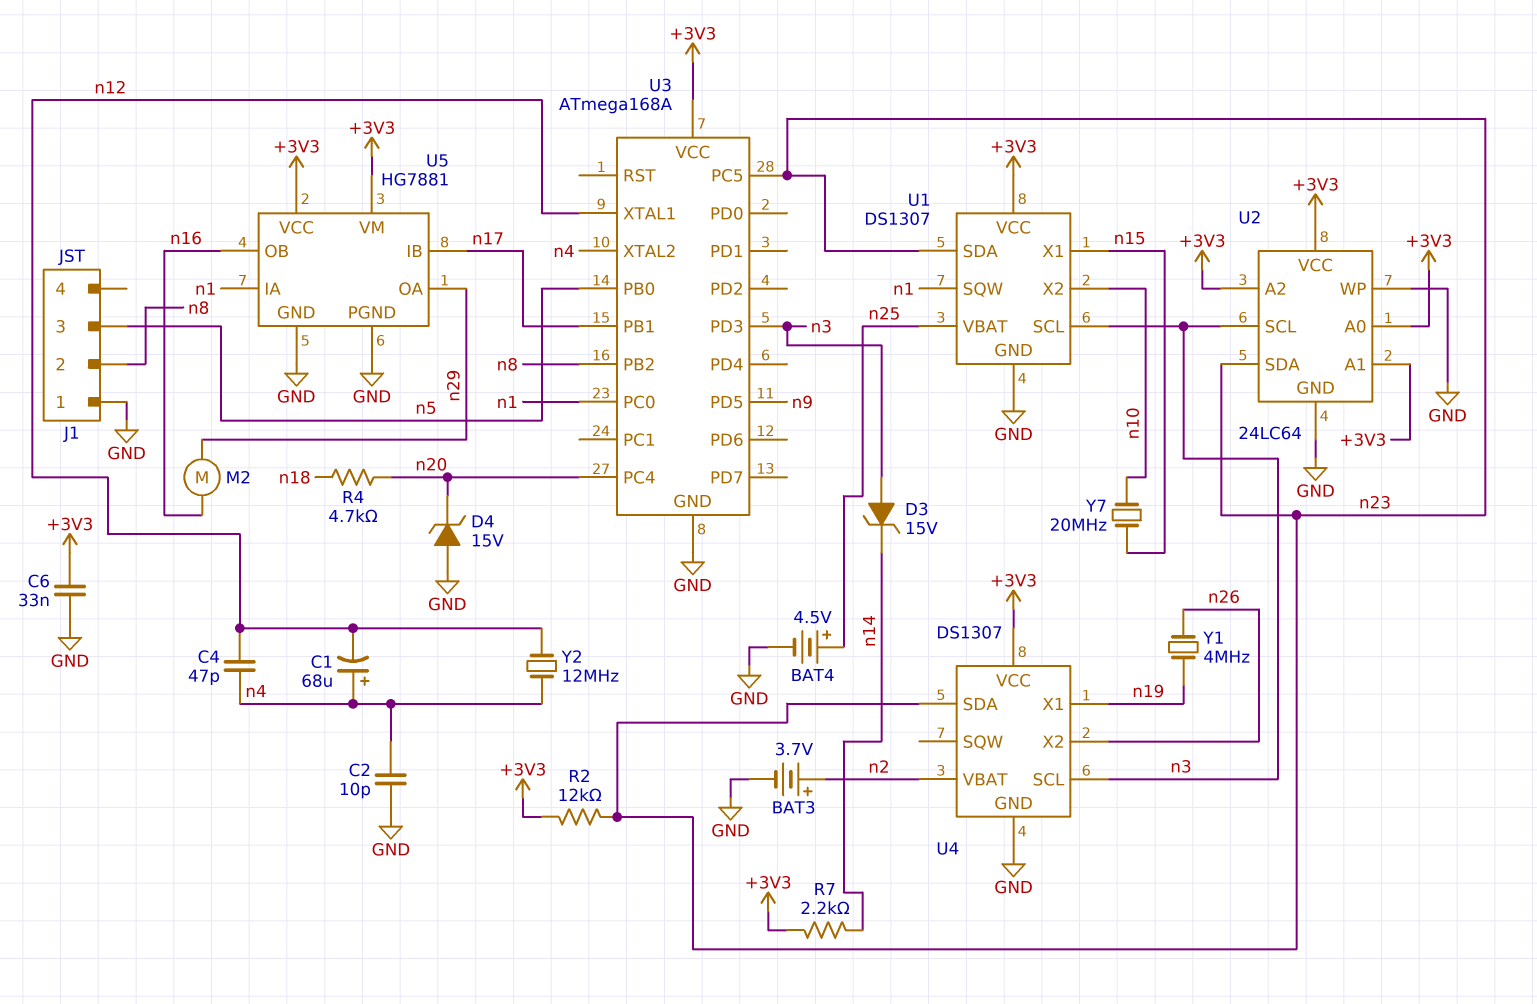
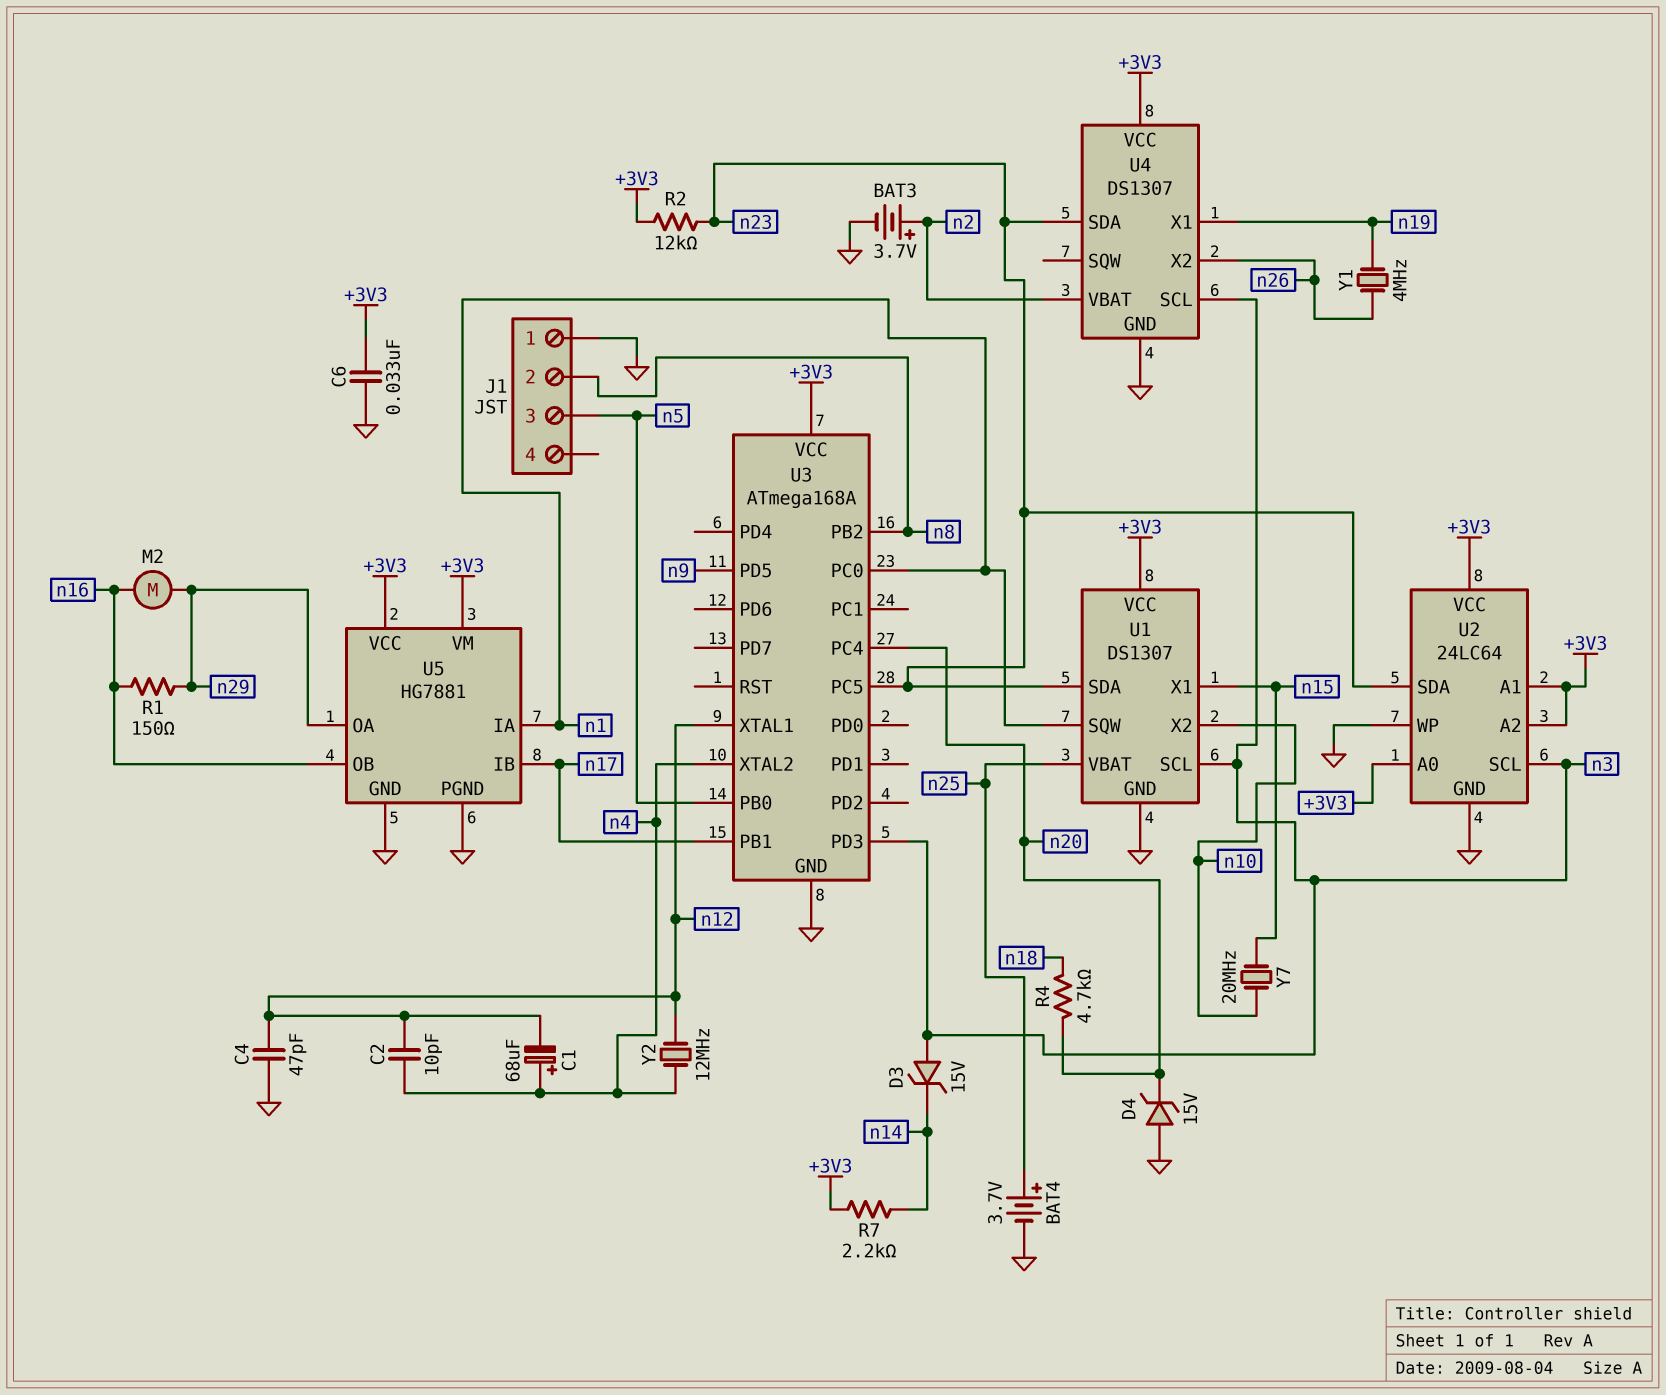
BAT4: 4.5V (plus n25, minus GND) -> 3.7V (plus n25, minus GND)
C2: 10pF (GND, n4) -> 10pF (n4, n12)
C4: 47pF (n4, n12) -> 47pF (GND, n12)
R1: none -> 150 (n16, n29)

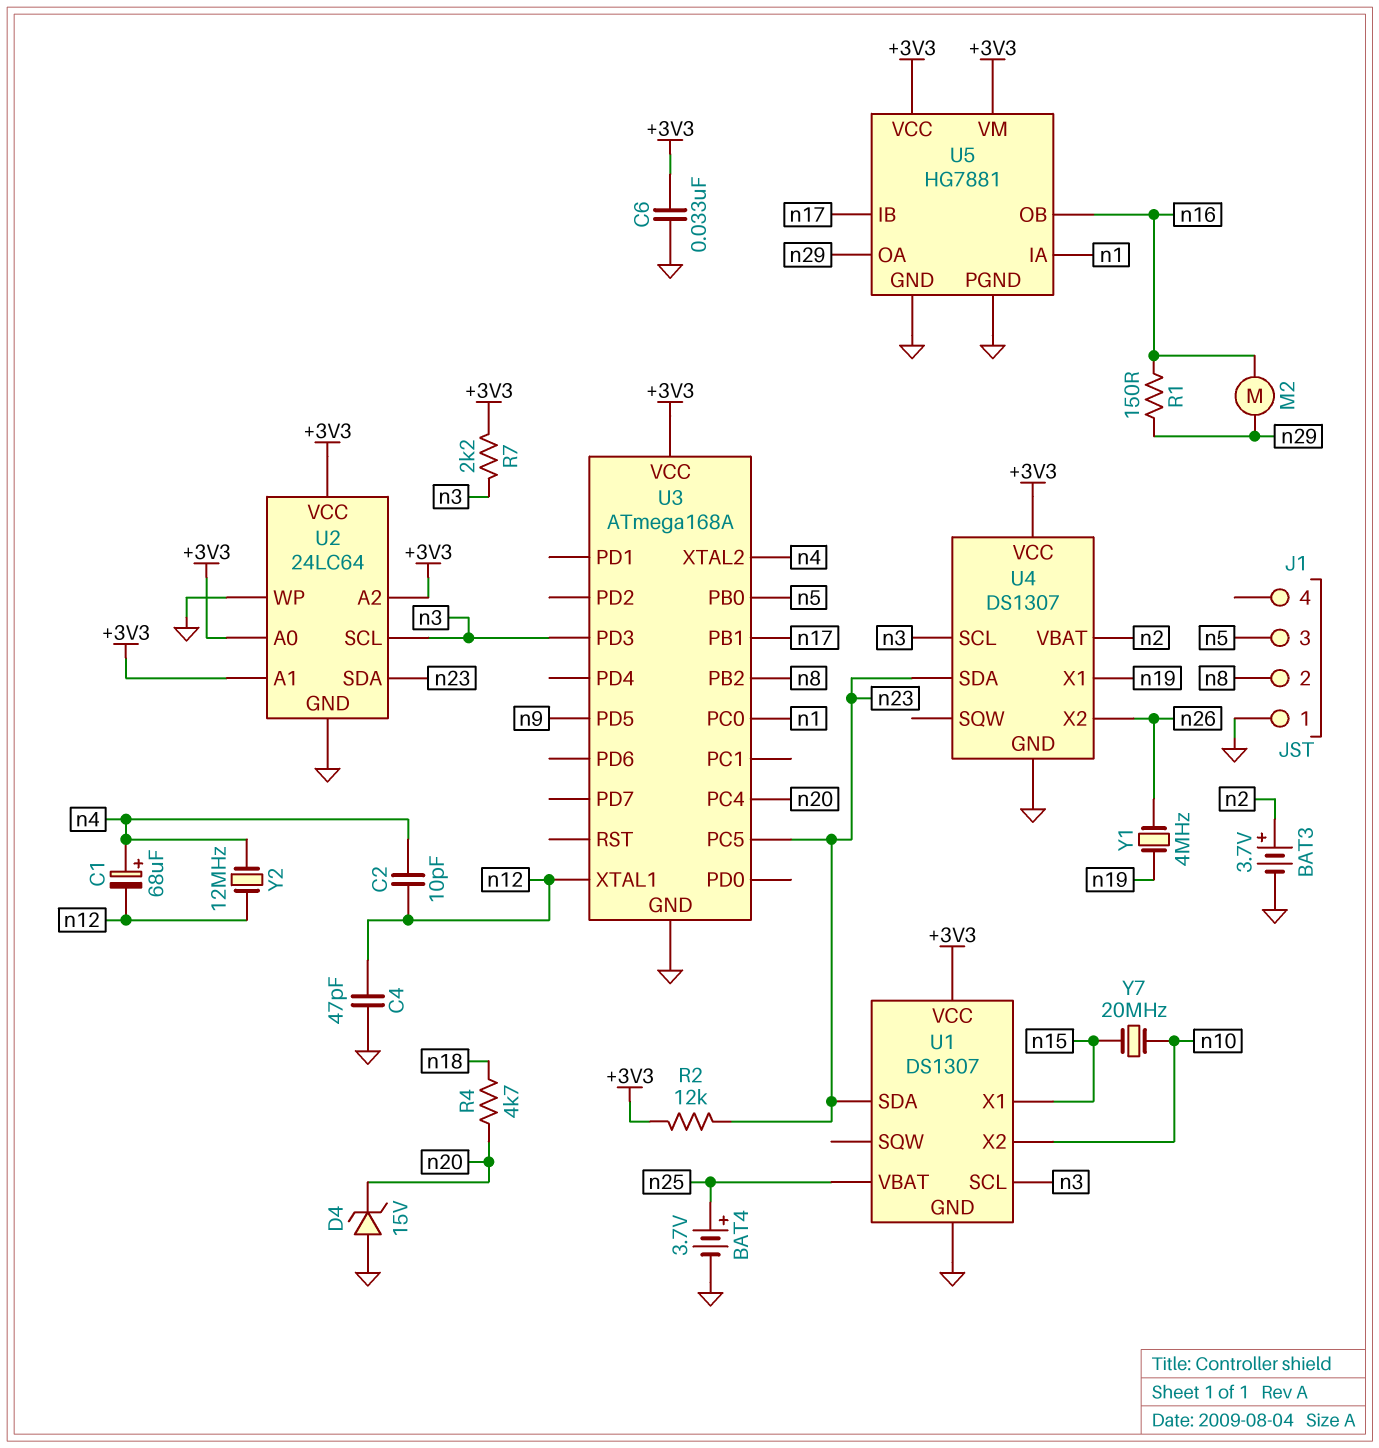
D3: zener 15V (A n3, K n14) -> none
R7: 2.2k (+3V3, n14) -> 2.2k (+3V3, n3)
U1 pin SQW: n1 -> none

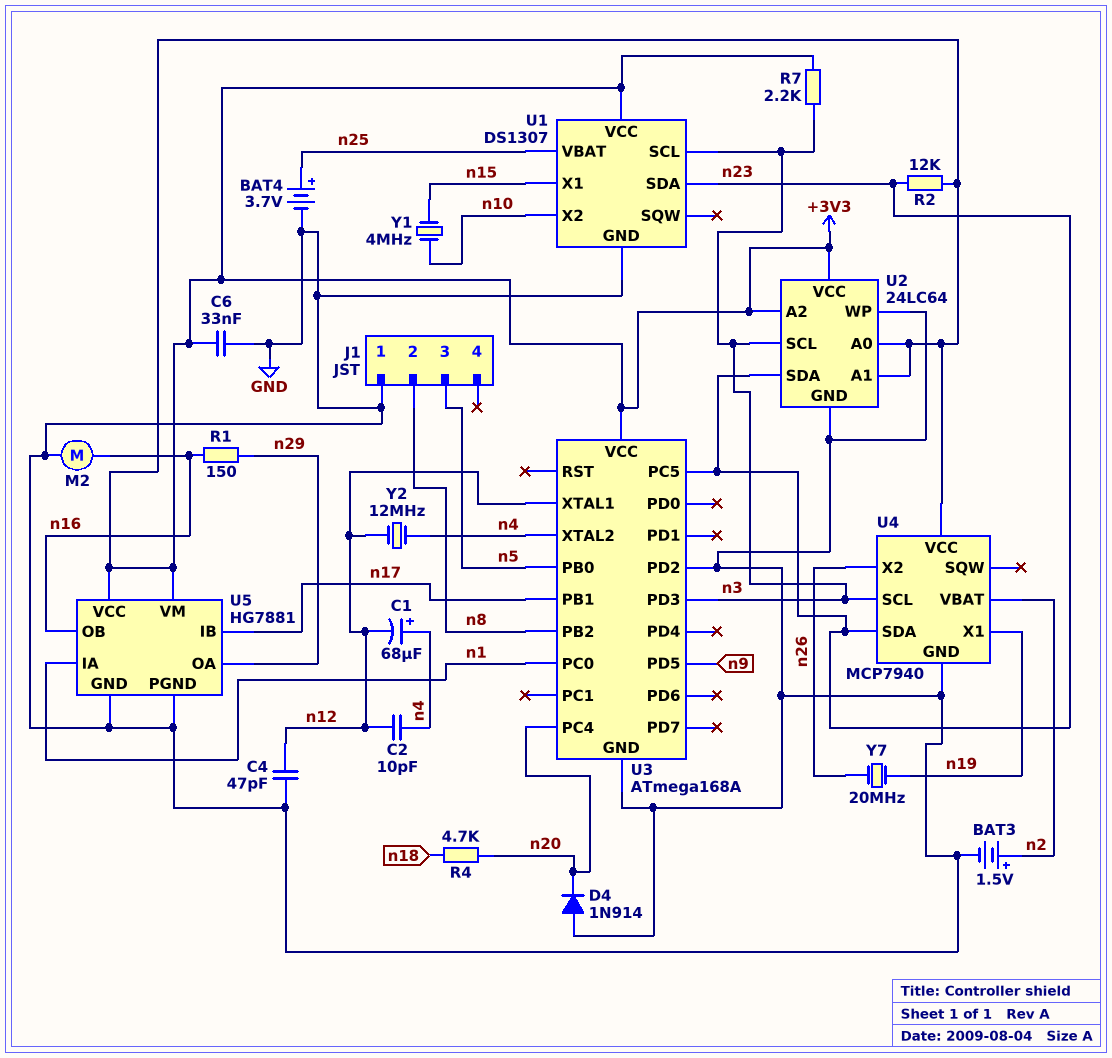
BAT3: 3.7V (plus n2, minus GND) -> 1.5V (plus n2, minus GND)
D4: zener 15V (A GND, K n20) -> diode 1N914 (A GND, K n20)
M2: motor (n16, n29) -> motor (GND, n16)
U3 pin PD2: none -> GND
U4: DS1307 -> MCP7940
Y1: 4MHz (n19, n26) -> 4MHz (n10, n15)
Y7: 20MHz (n10, n15) -> 20MHz (n19, n26)

